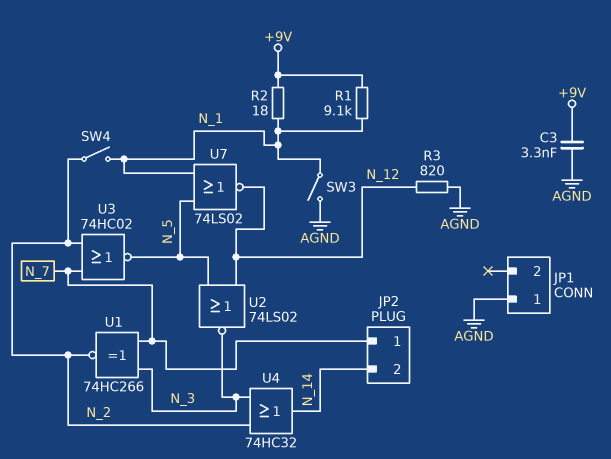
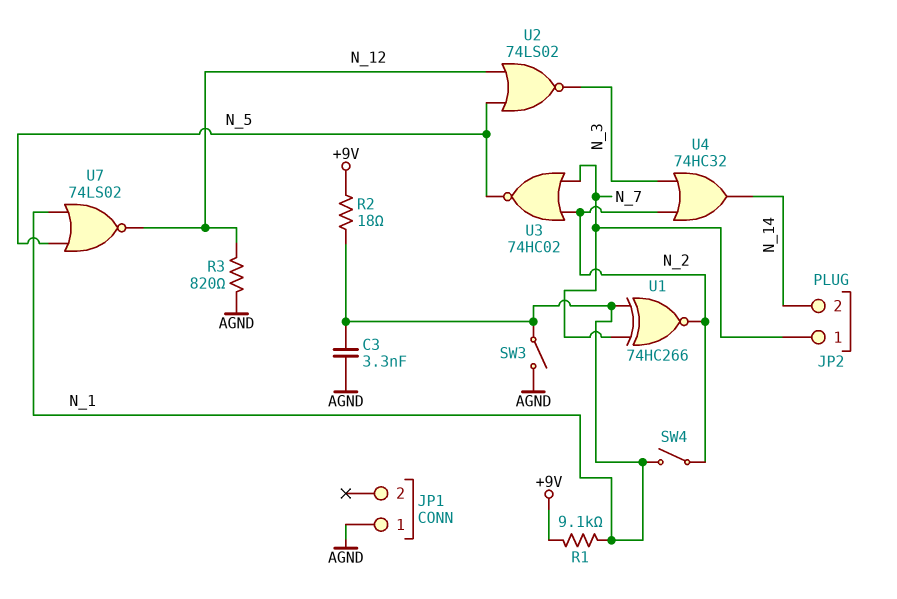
C3: 3.3nF (+9V, AGND) -> 3.3nF (AGND, N_1)
U1: XNOR 74HC266 (in N_3, in N_7, out N_2) -> XNOR 74HC266 (in N_1, in N_7, out N_2)

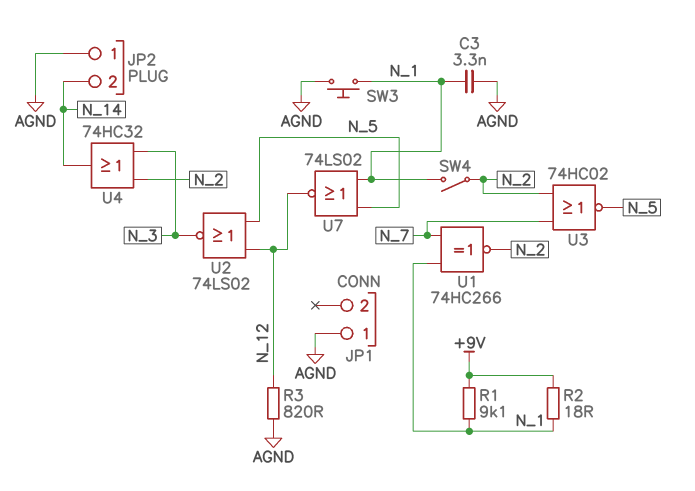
JP2 pin 1: N_7 -> AGND
SW3: switch (AGND, N_1) -> button (AGND, N_1)

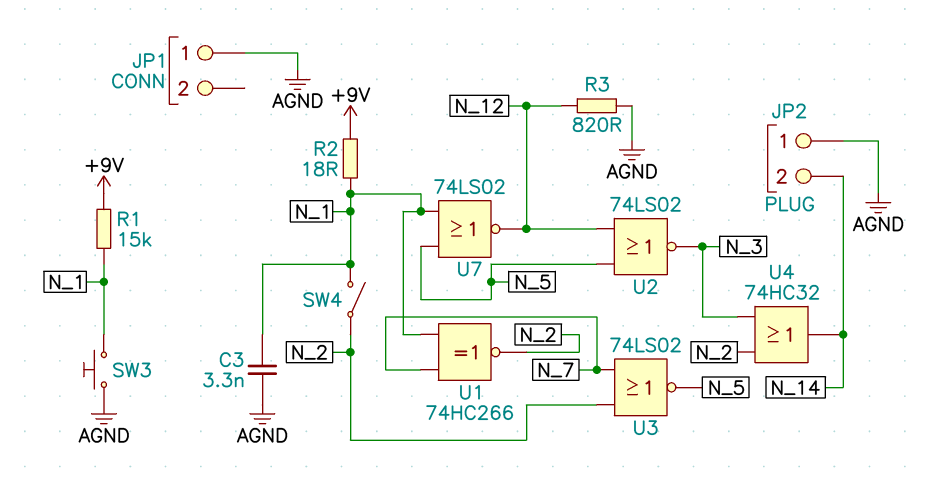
R1: 9.1k (+9V, N_1) -> 15k (+9V, N_1)
U3: NOR 74HC02 (in N_2, in N_7, out N_5) -> NOR 74LS02 (in N_2, in N_7, out N_5)

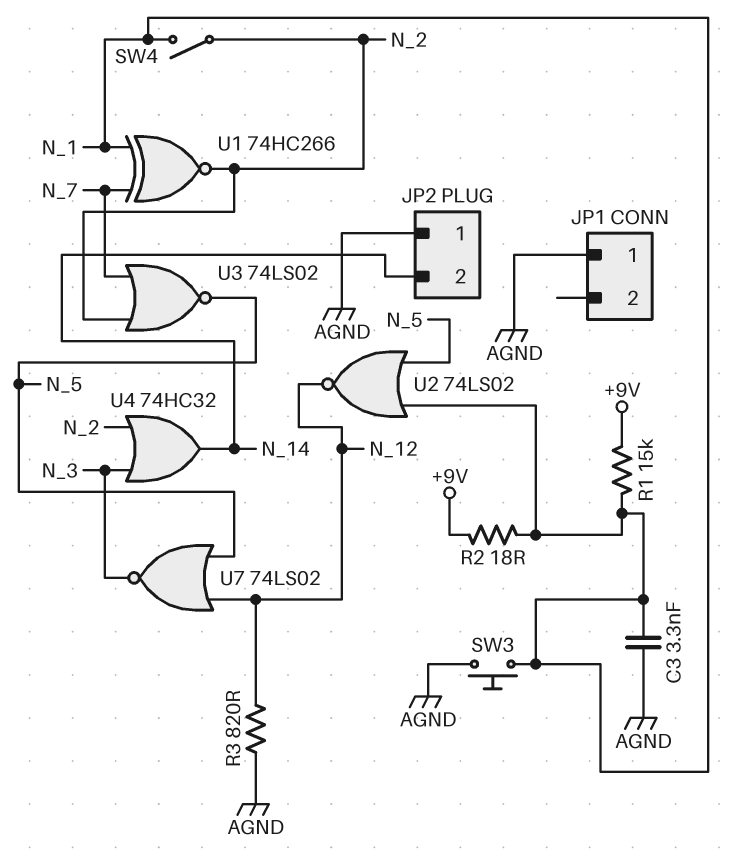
U2: NOR 74LS02 (in N_5, in N_12, out N_3) -> NOR 74LS02 (in N_1, in N_5, out N_12)
U7: NOR 74LS02 (in N_1, in N_5, out N_12) -> NOR 74LS02 (in N_5, in N_12, out N_3)

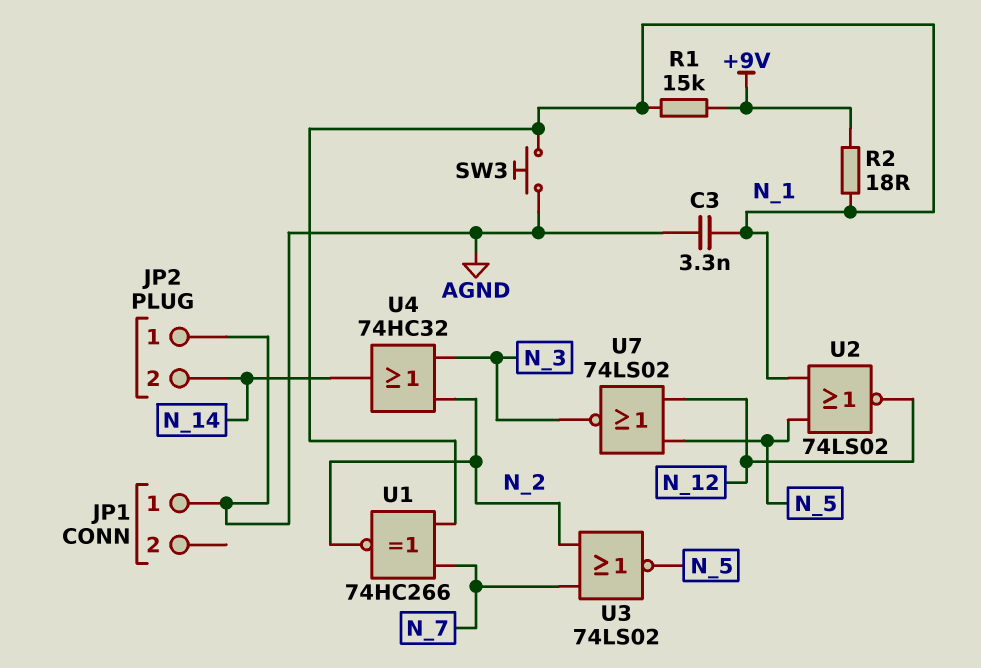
R3: 820 (AGND, N_12) -> none
SW4: switch (N_1, N_2) -> none

